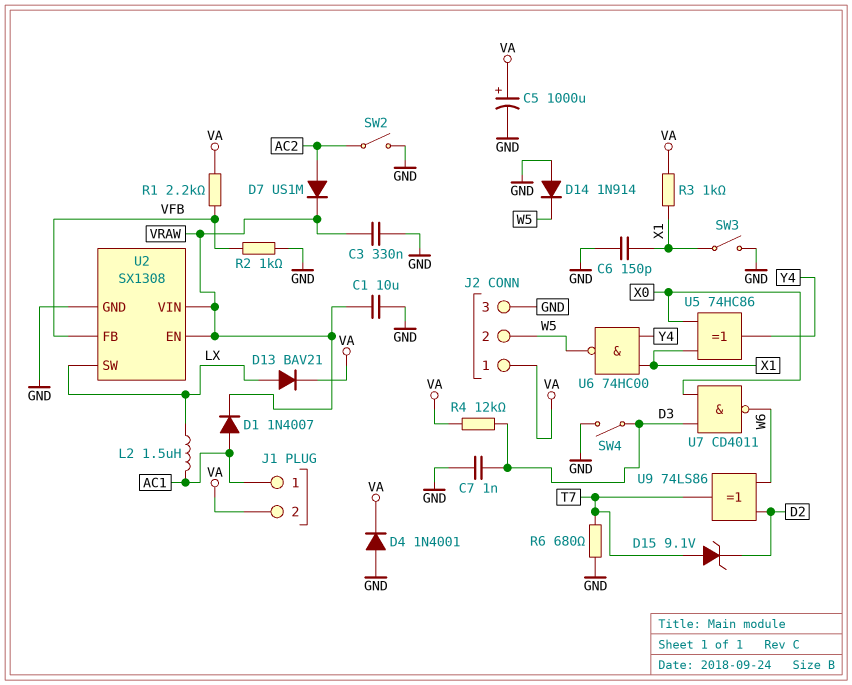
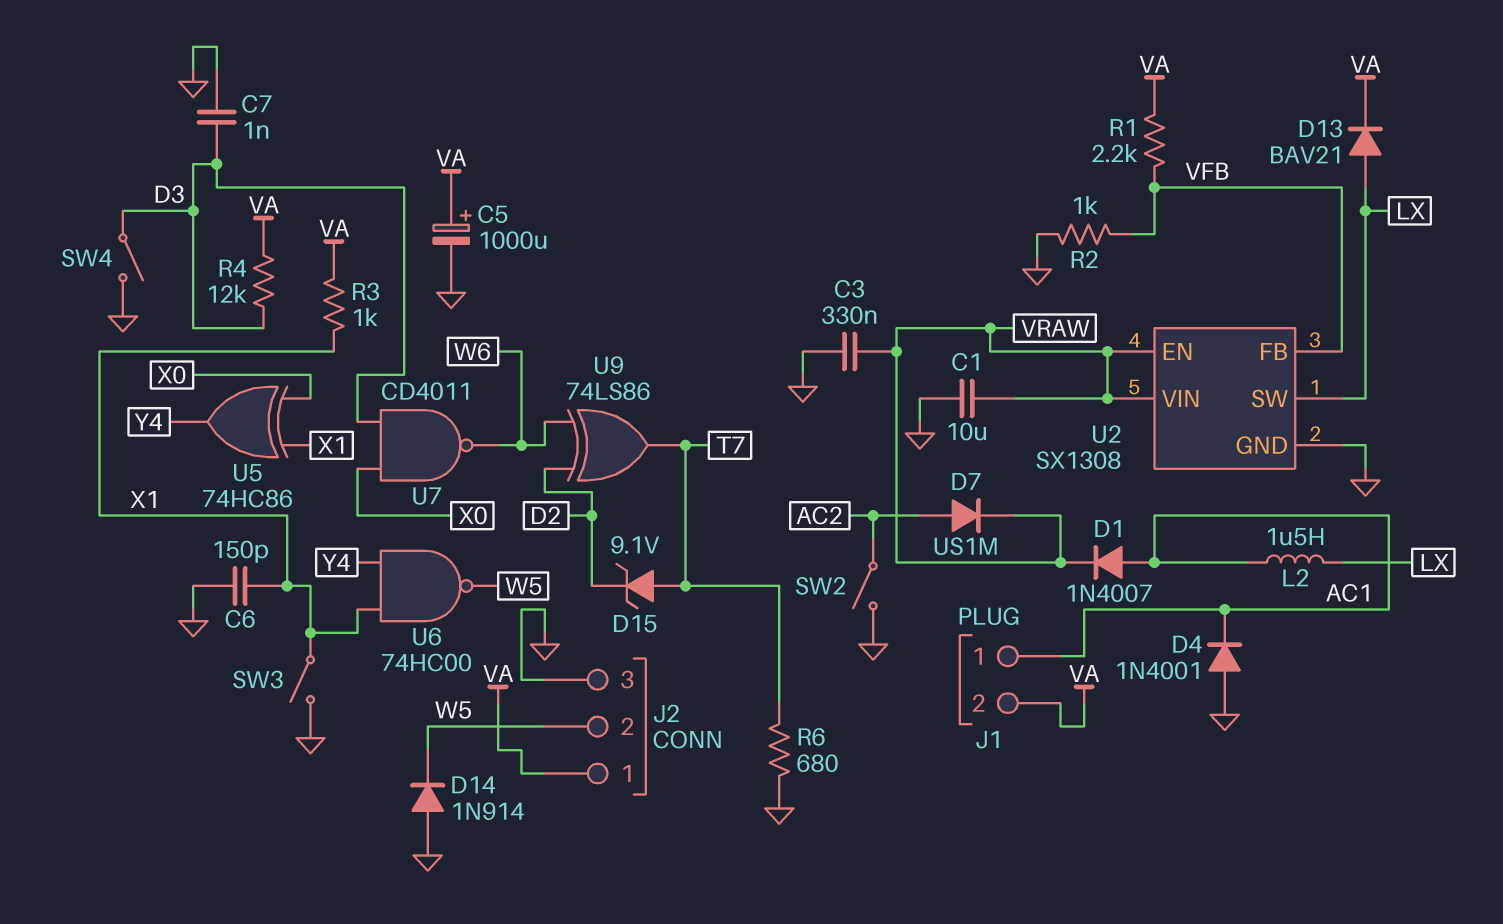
D4: diode 1N4001 (A GND, K VA) -> diode 1N4001 (A GND, K AC1)

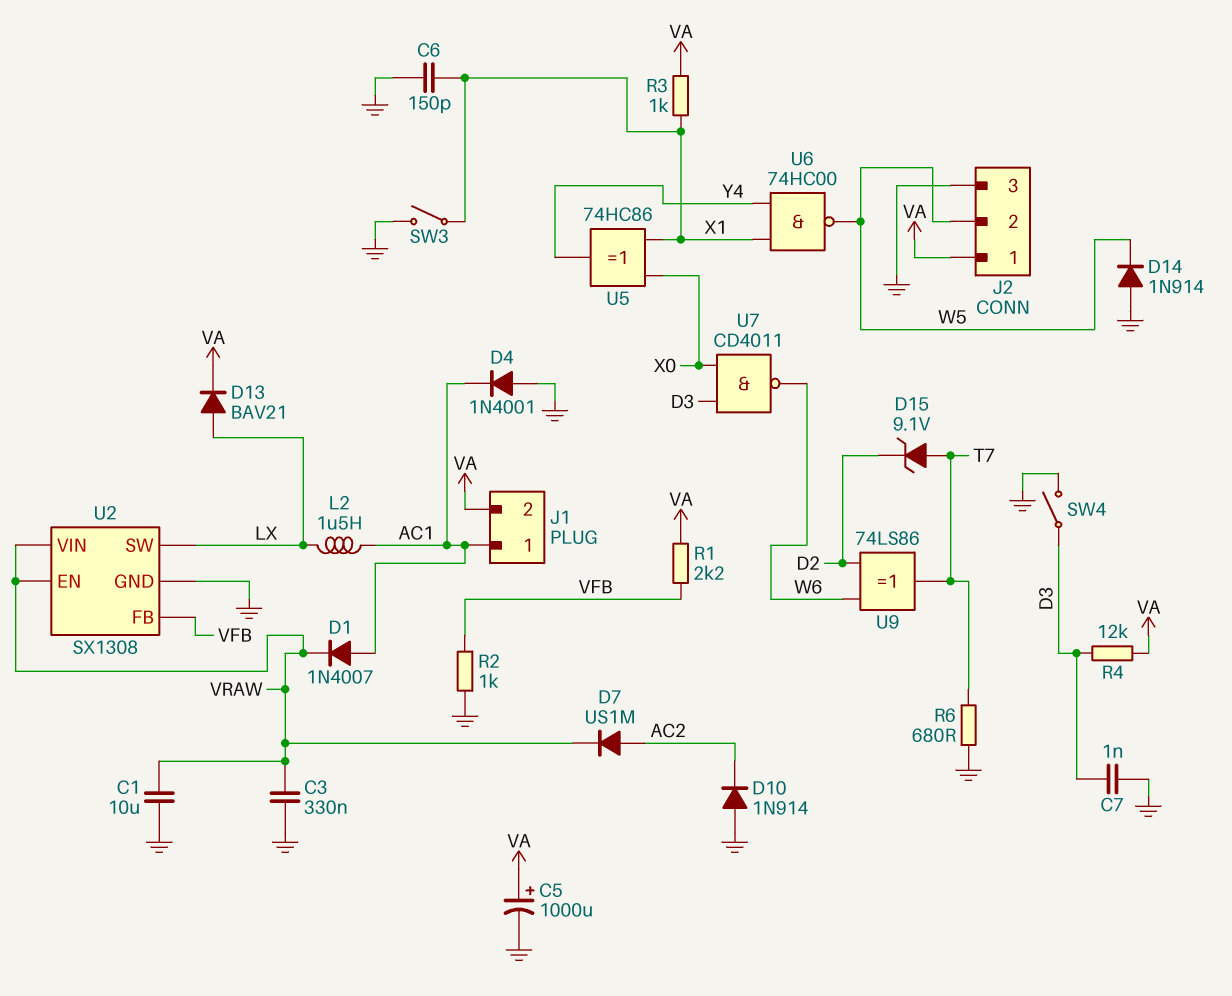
D10: none -> diode 1N914 (A GND, K AC2)
SW2: switch (AC2, GND) -> none

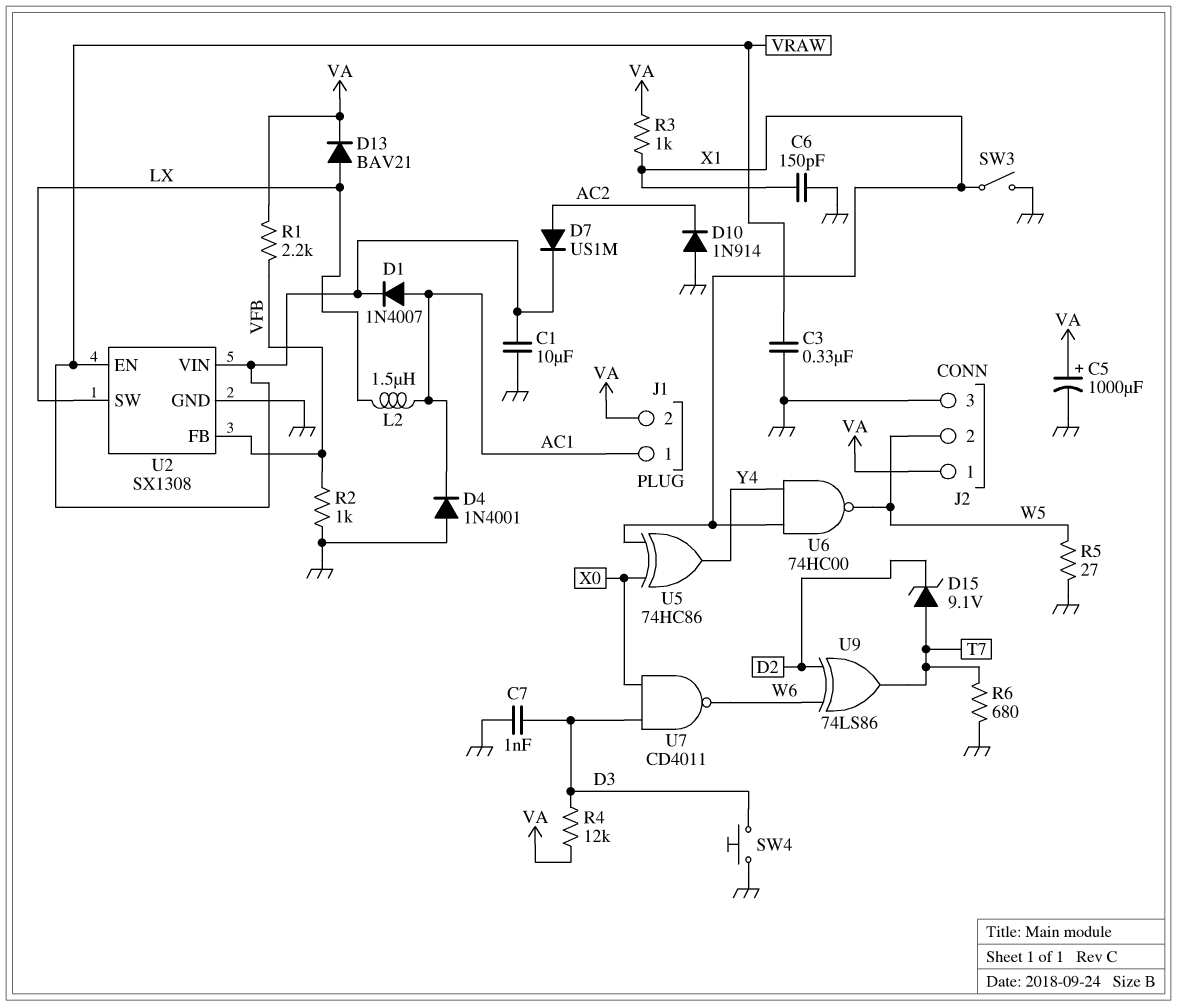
D14: diode 1N914 (A GND, K W5) -> none
R5: none -> 27 (GND, W5)
SW4: switch (D3, GND) -> button (D3, GND)

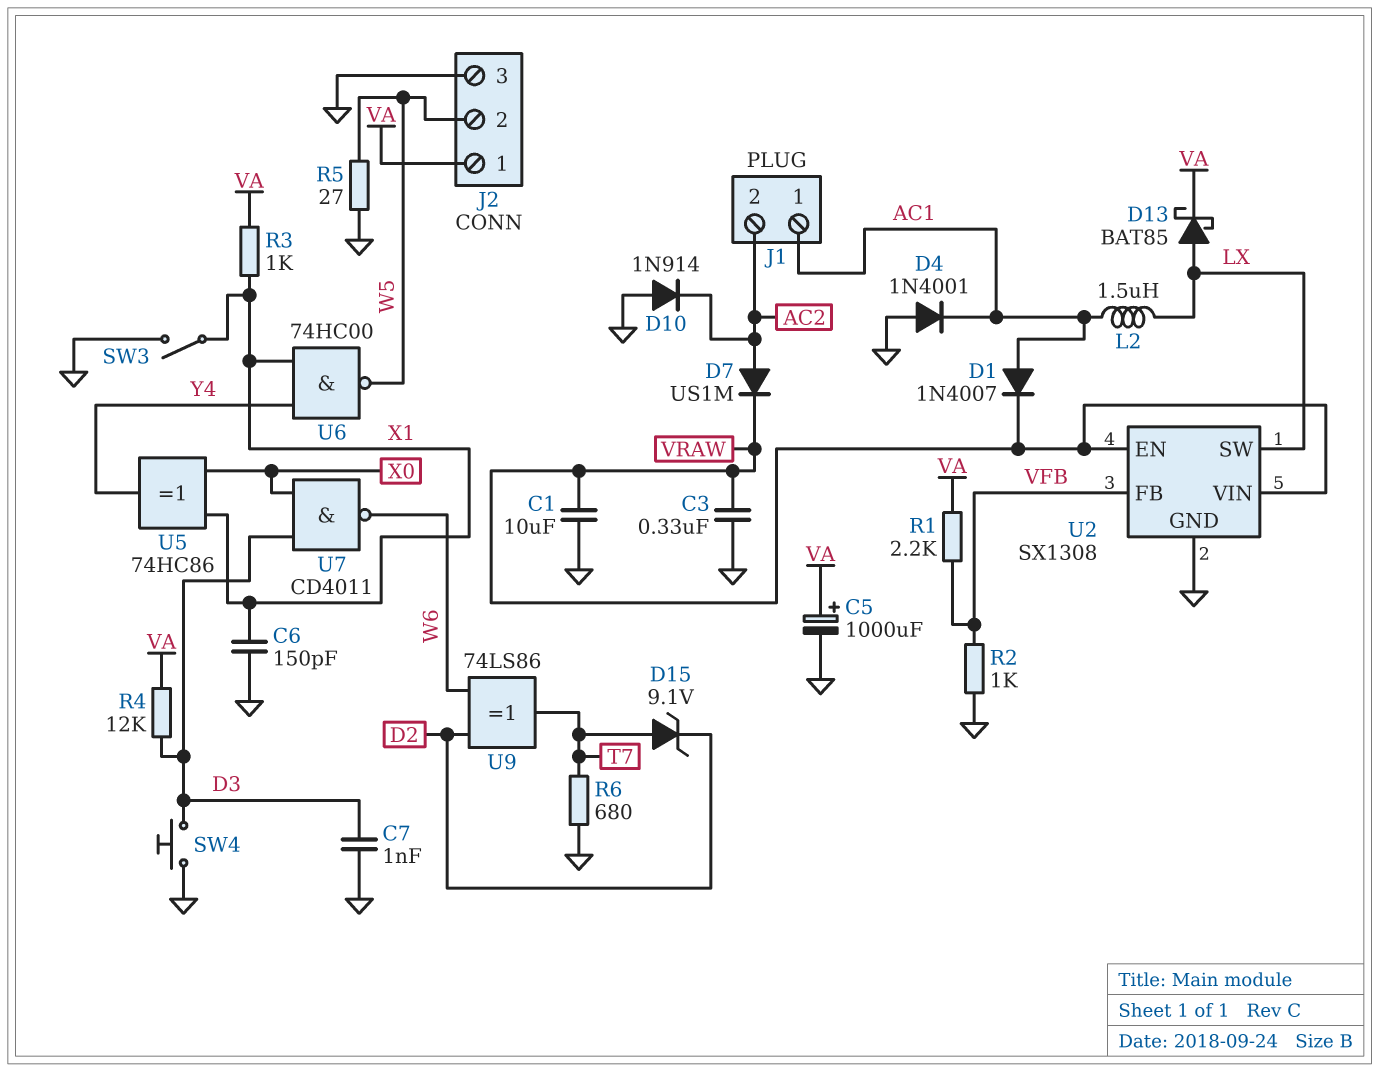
D13: diode BAV21 (A LX, K VA) -> schottky BAT85 (A LX, K VA)
J1 pin 2: VA -> AC2

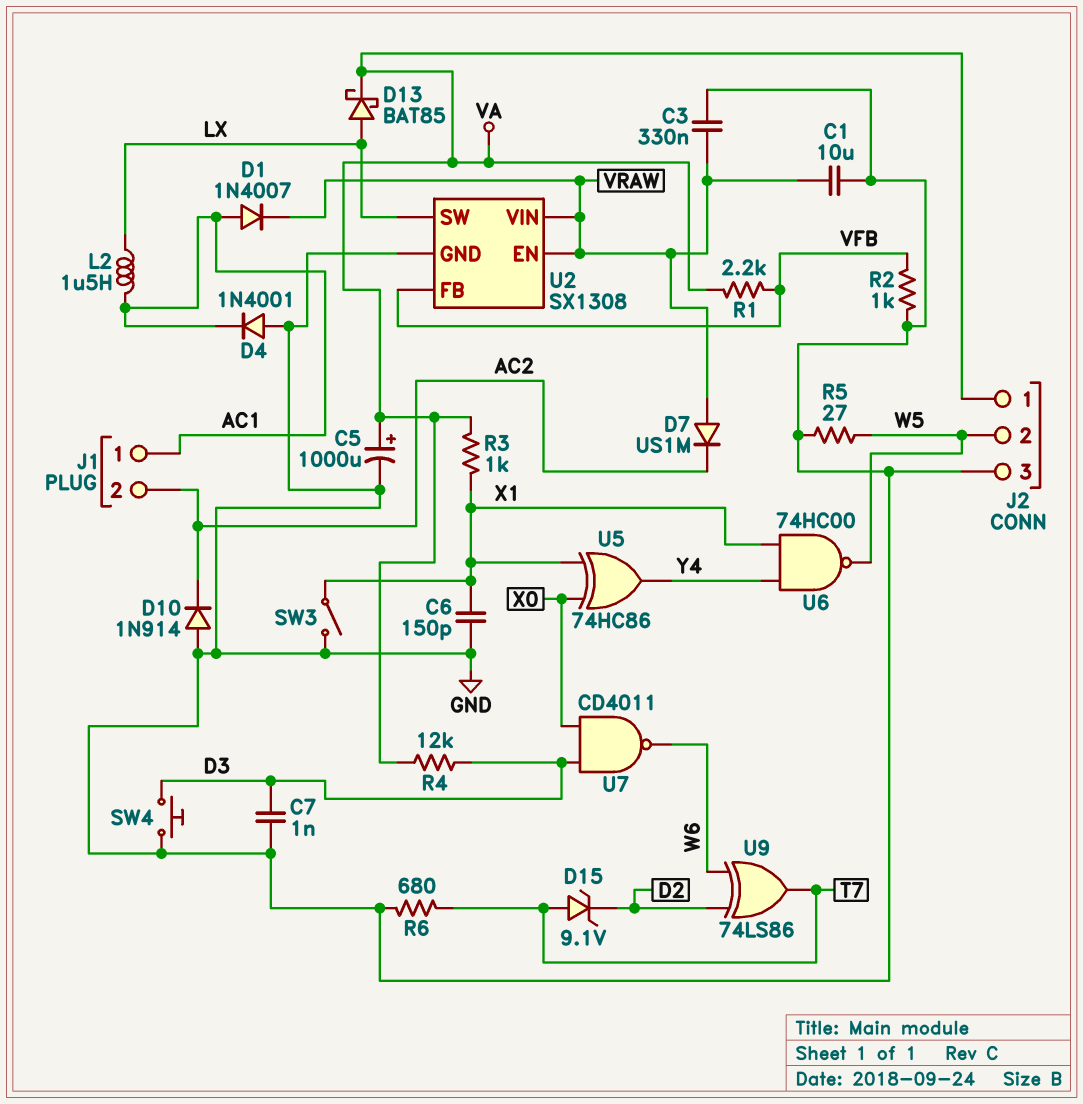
D7: diode US1M (A AC2, K VRAW) -> diode US1M (A VRAW, K AC2)

